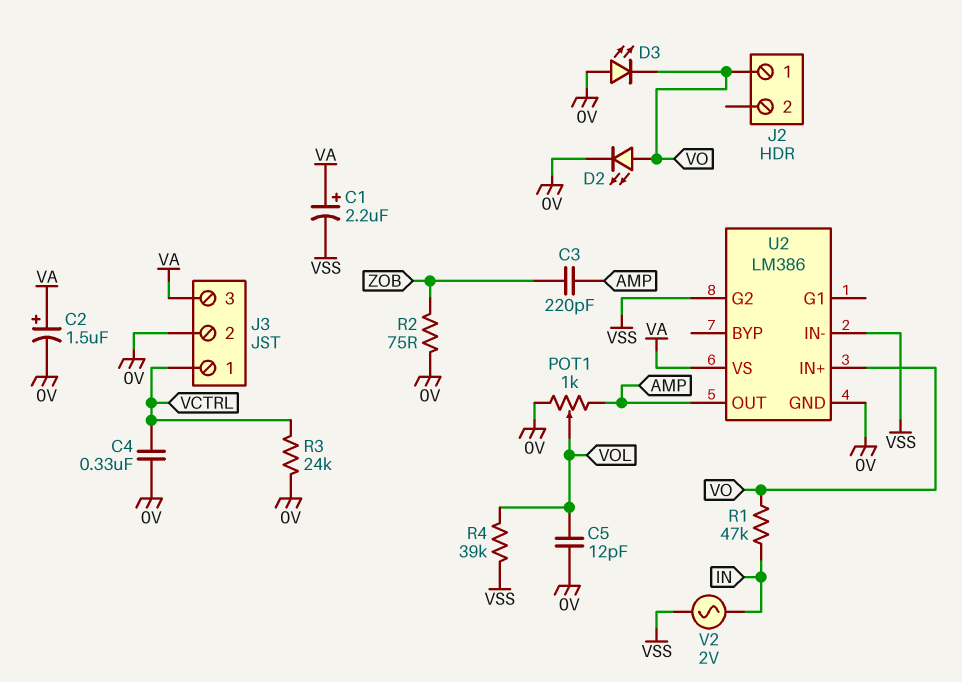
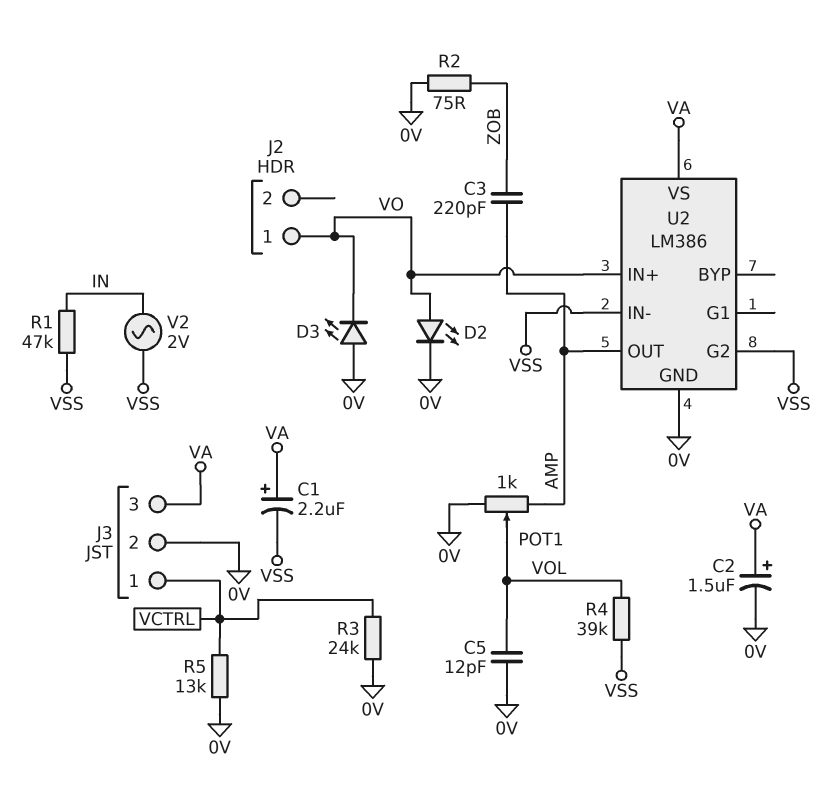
C4: 330nF (0V, VCTRL) -> none
R1: 47k (IN, VO) -> 47k (IN, VSS)
R5: none -> 13k (0V, VCTRL)

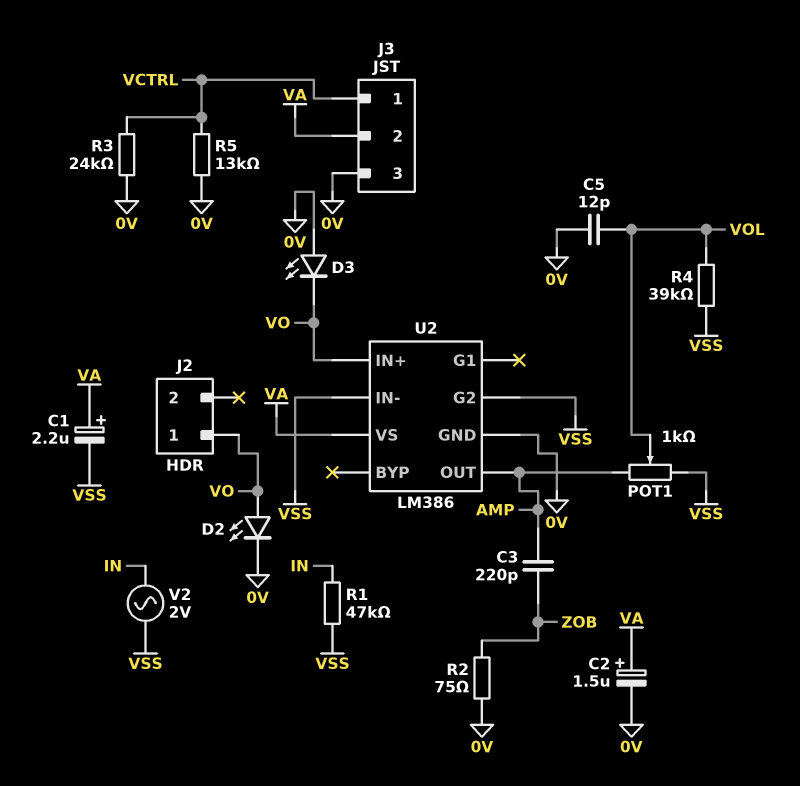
J3 pin 2: 0V -> VA
J3 pin 3: VA -> 0V
POT1: 1k (0V, AMP, wiper VOL) -> 1k (AMP, VSS, wiper VOL)

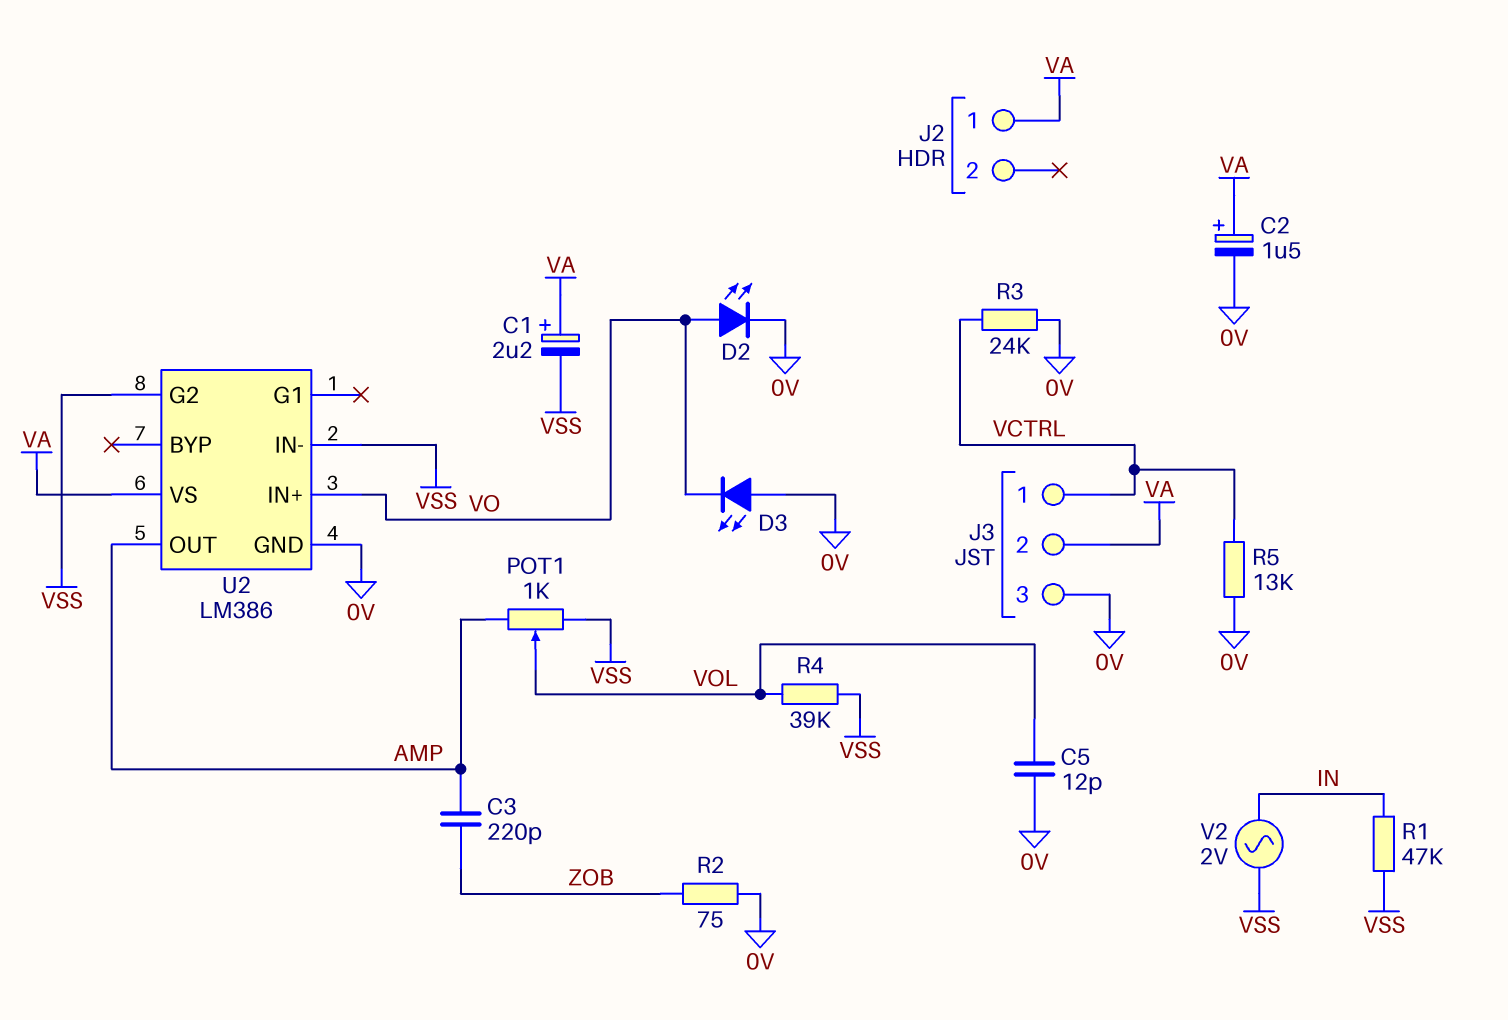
J2 pin 1: VO -> VA

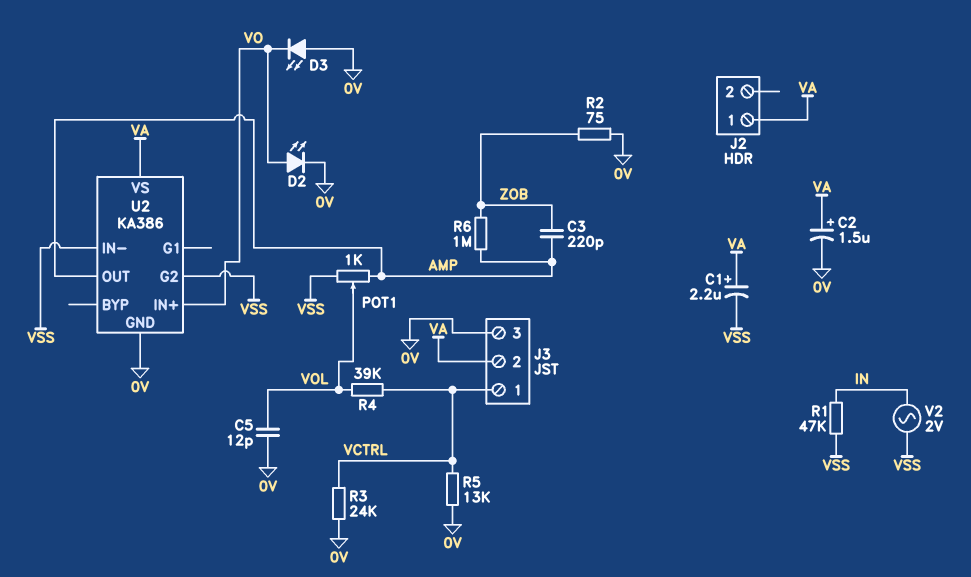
R4: 39k (VOL, VSS) -> 39k (VCTRL, VOL)
R6: none -> 1M (AMP, ZOB)
U2: LM386 -> KA386

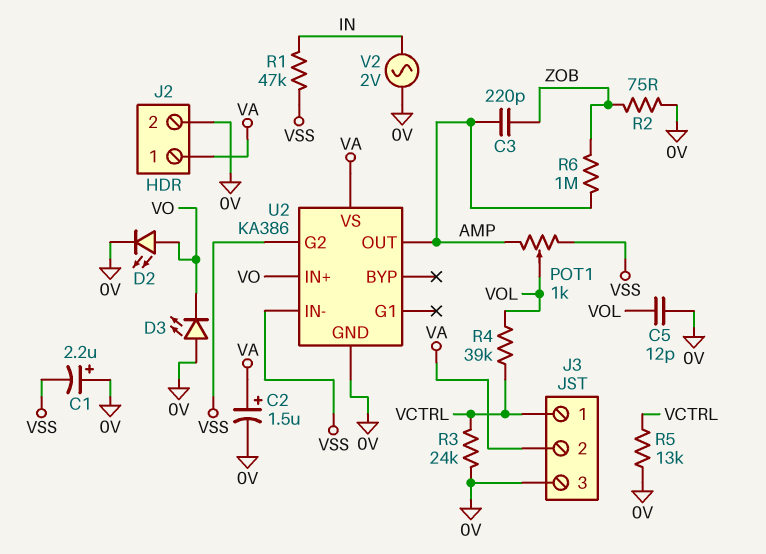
C1: 2.2uF (plus VA, minus VSS) -> 2.2uF (plus 0V, minus VSS)
J2 pin 2: none -> 0V
V2: AC 2V (IN, VSS) -> AC 2V (0V, IN)

